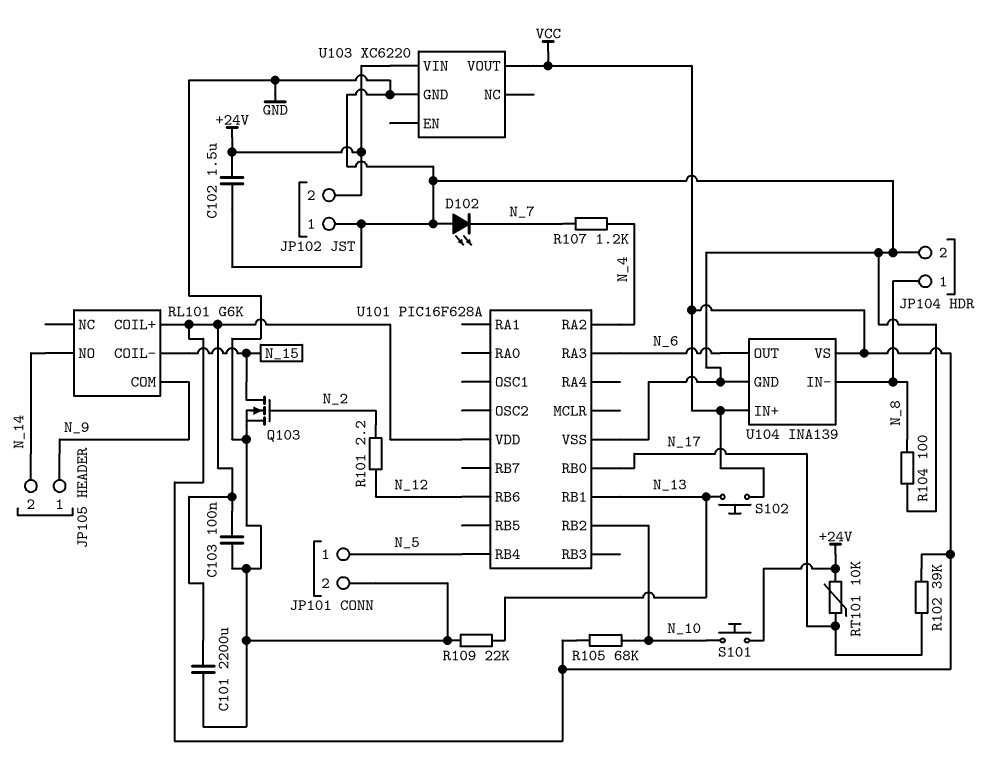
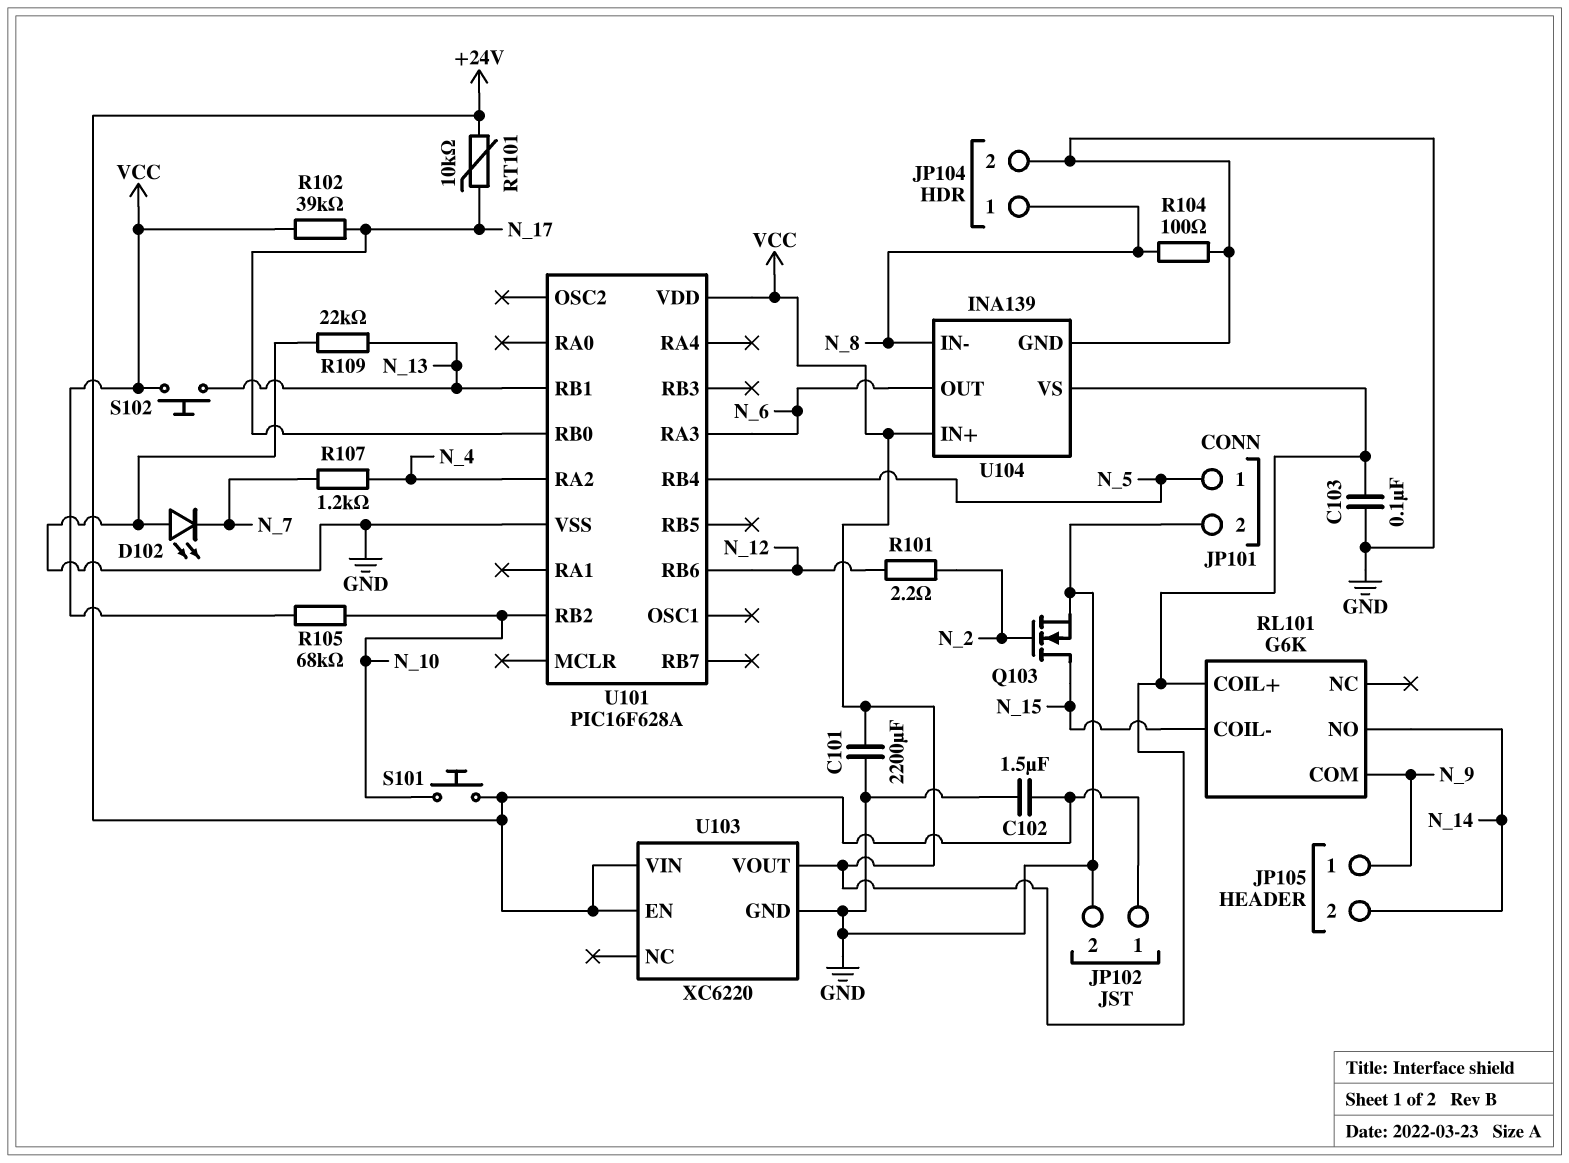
JP102 pin 1: GND -> +24V
JP102 pin 2: +24V -> GND
U103 pin EN: none -> +24V

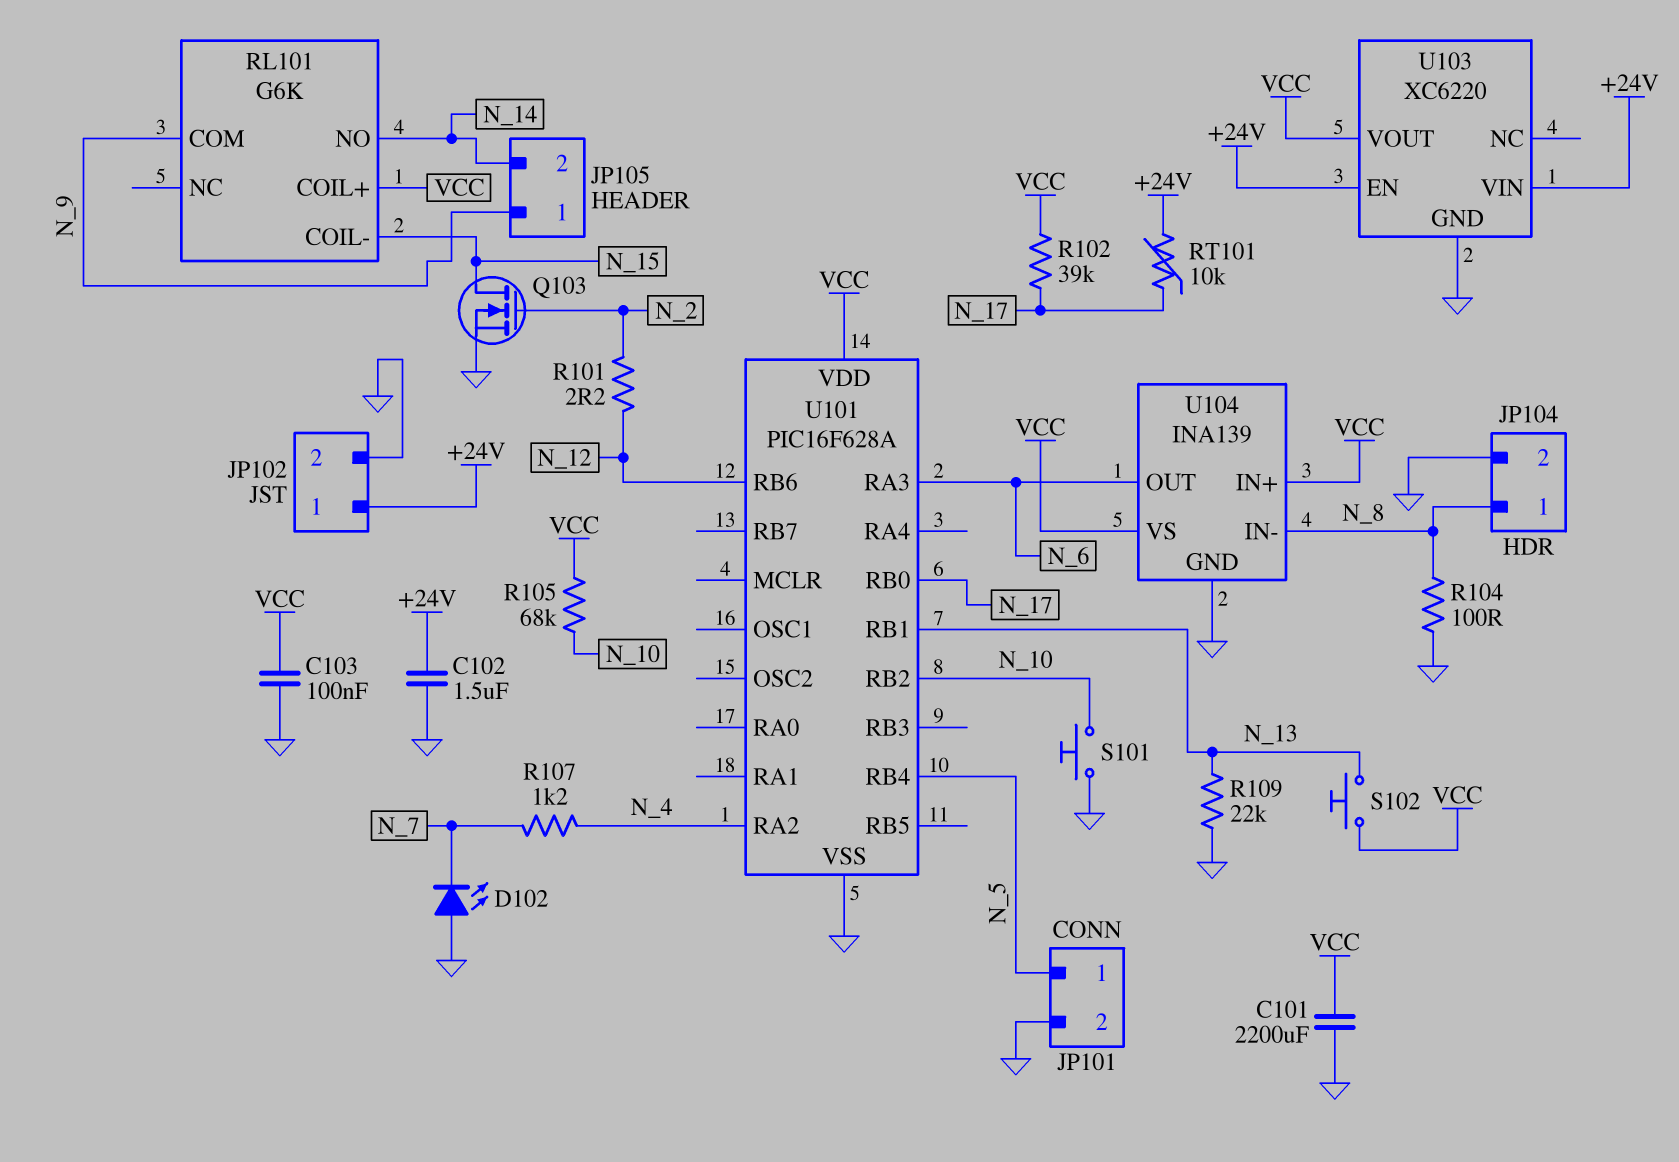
S101: button (+24V, N_10) -> button (GND, N_10)

